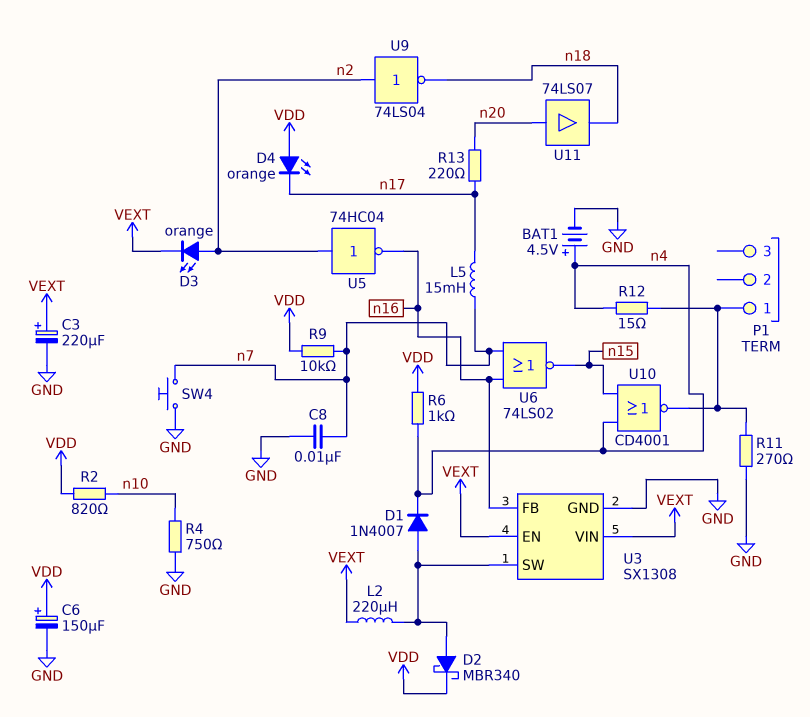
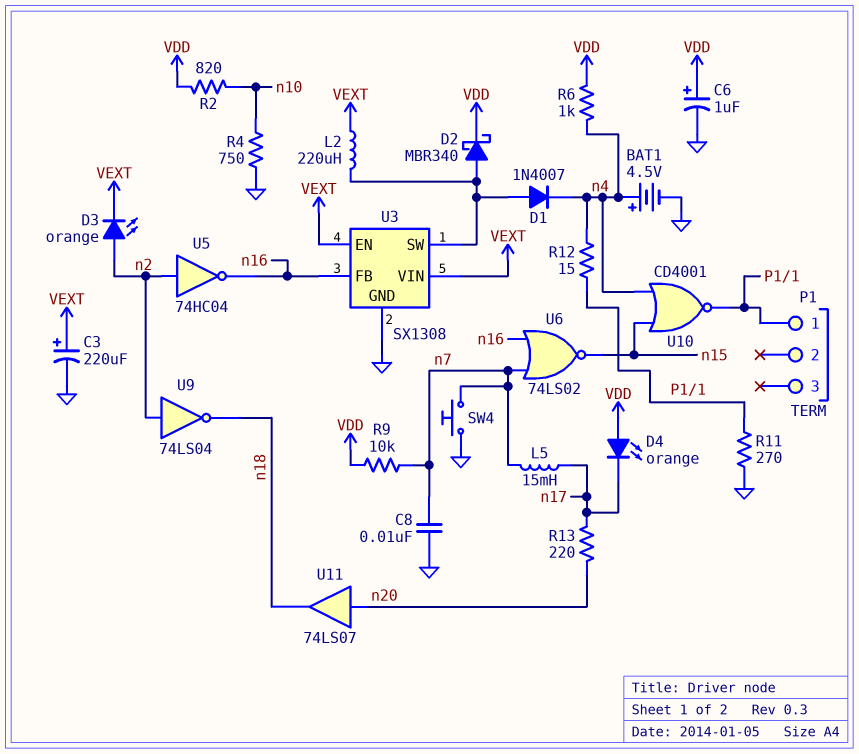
C6: 150uF (plus VDD, minus GND) -> 1uF (plus VDD, minus GND)

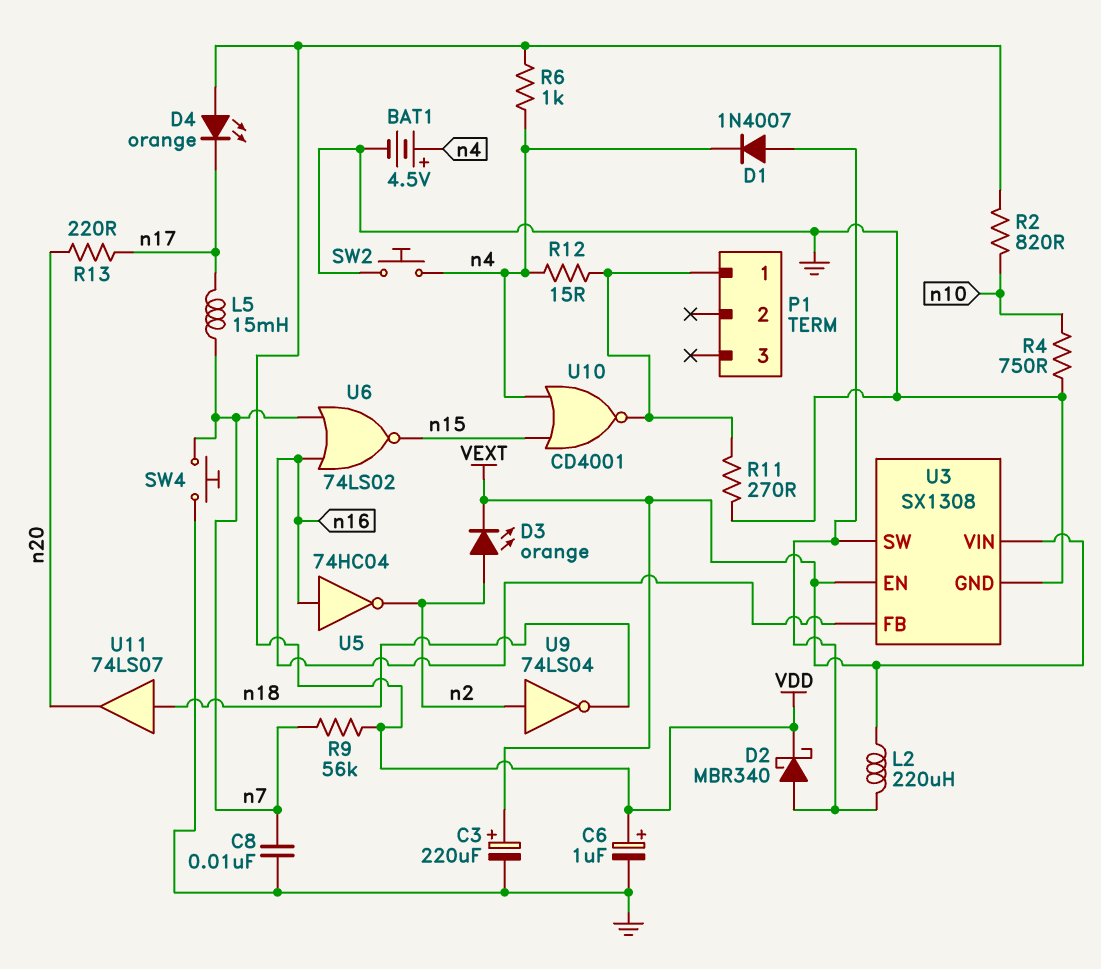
R9: 10k (VDD, n7) -> 56k (VDD, n7)
SW2: none -> button (GND, n4)
U5: NOT 74HC04 (in n2, out n16) -> NOT 74HC04 (in n16, out n2)
U11: buffer 74LS07 (in n20, out n18) -> buffer 74LS07 (in n18, out n20)

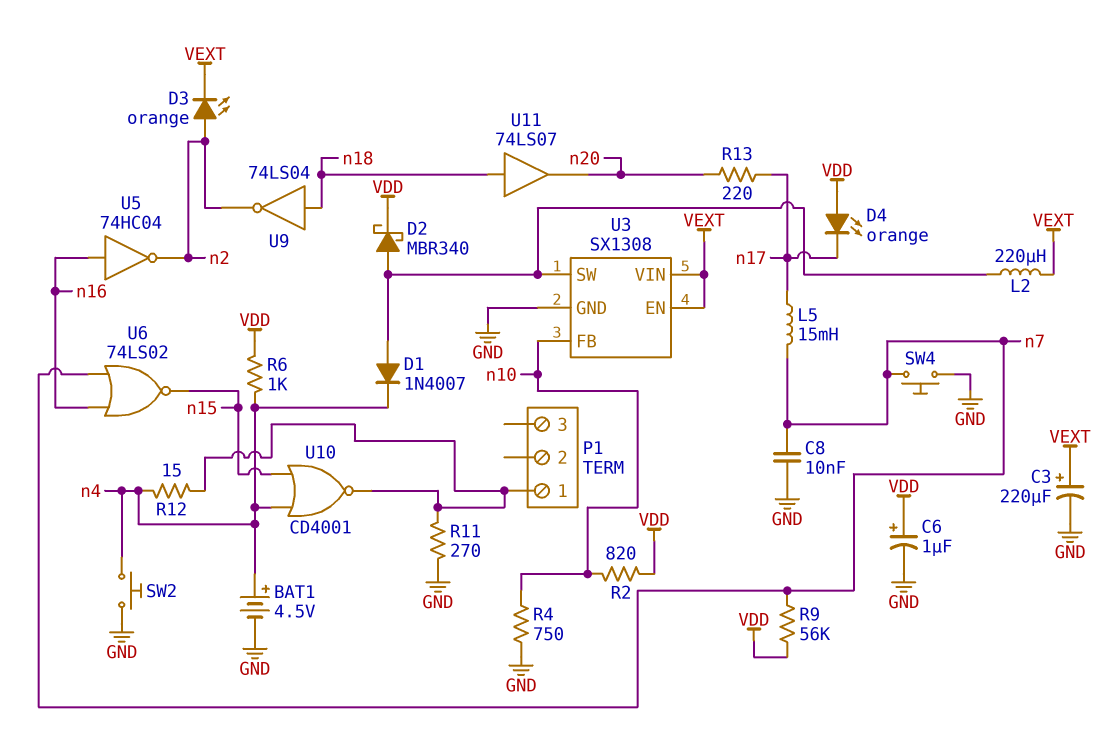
U3 pin FB: n16 -> n10
U9: NOT 74LS04 (in n2, out n18) -> NOT 74LS04 (in n18, out n2)

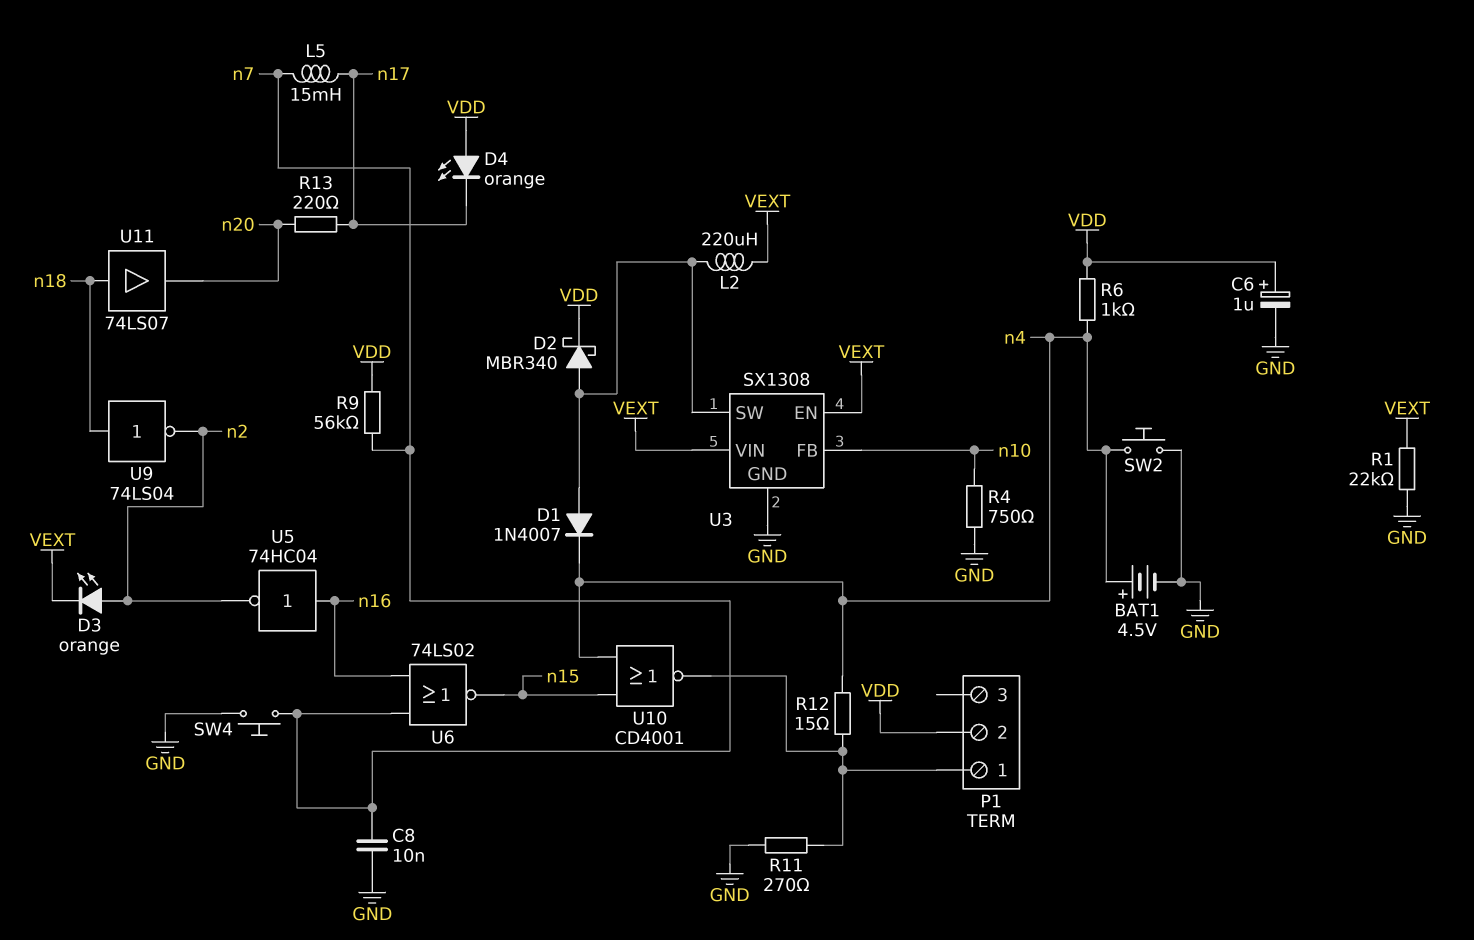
C3: 220uF (plus VEXT, minus GND) -> none
P1 pin 2: none -> VDD
R1: none -> 22k (GND, VEXT)
R2: 820 (VDD, n10) -> none

